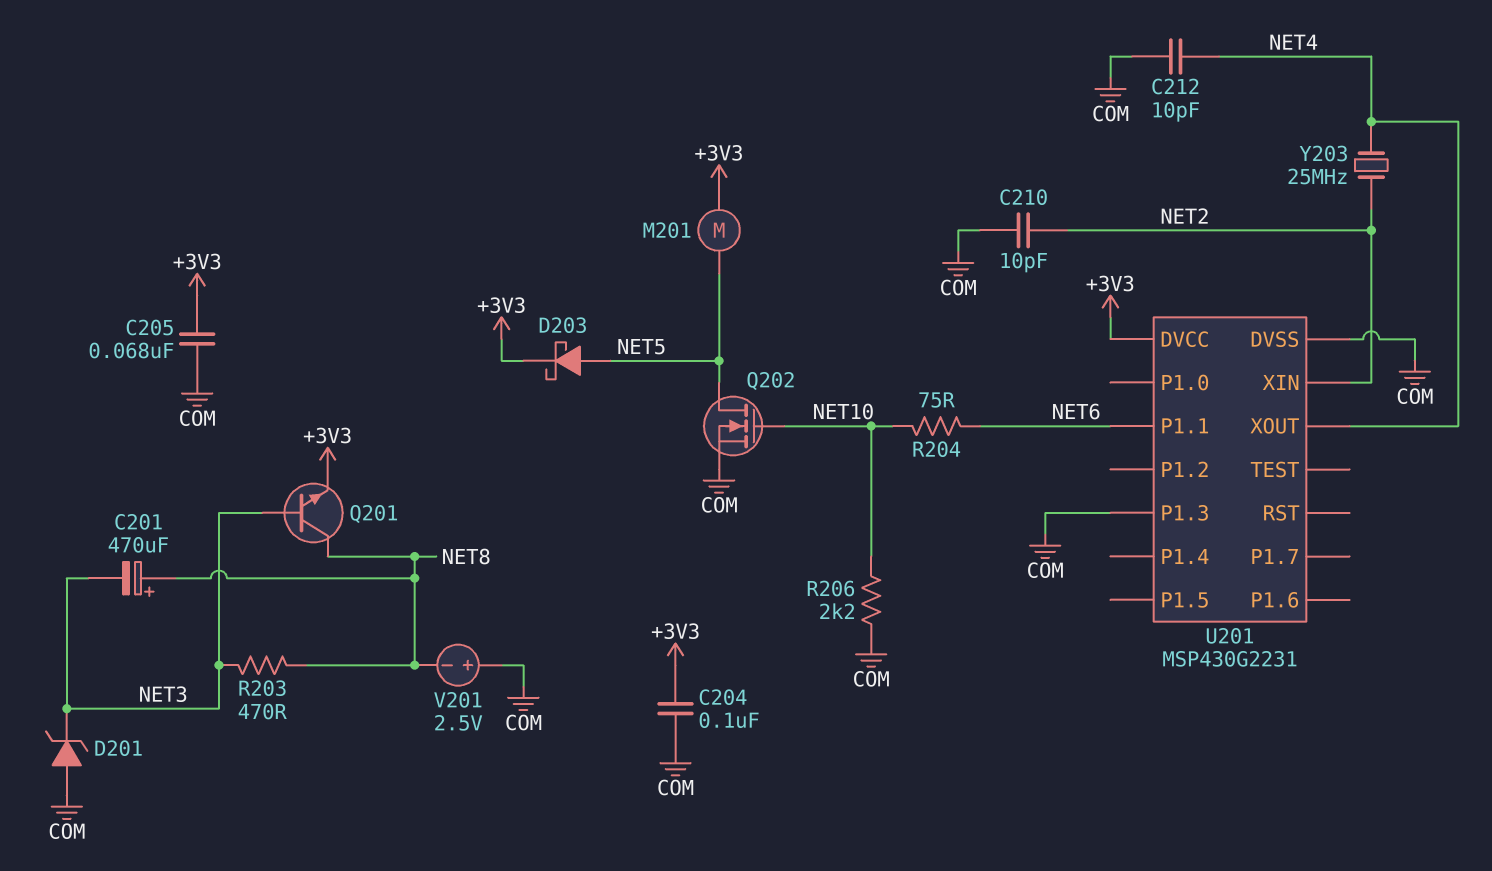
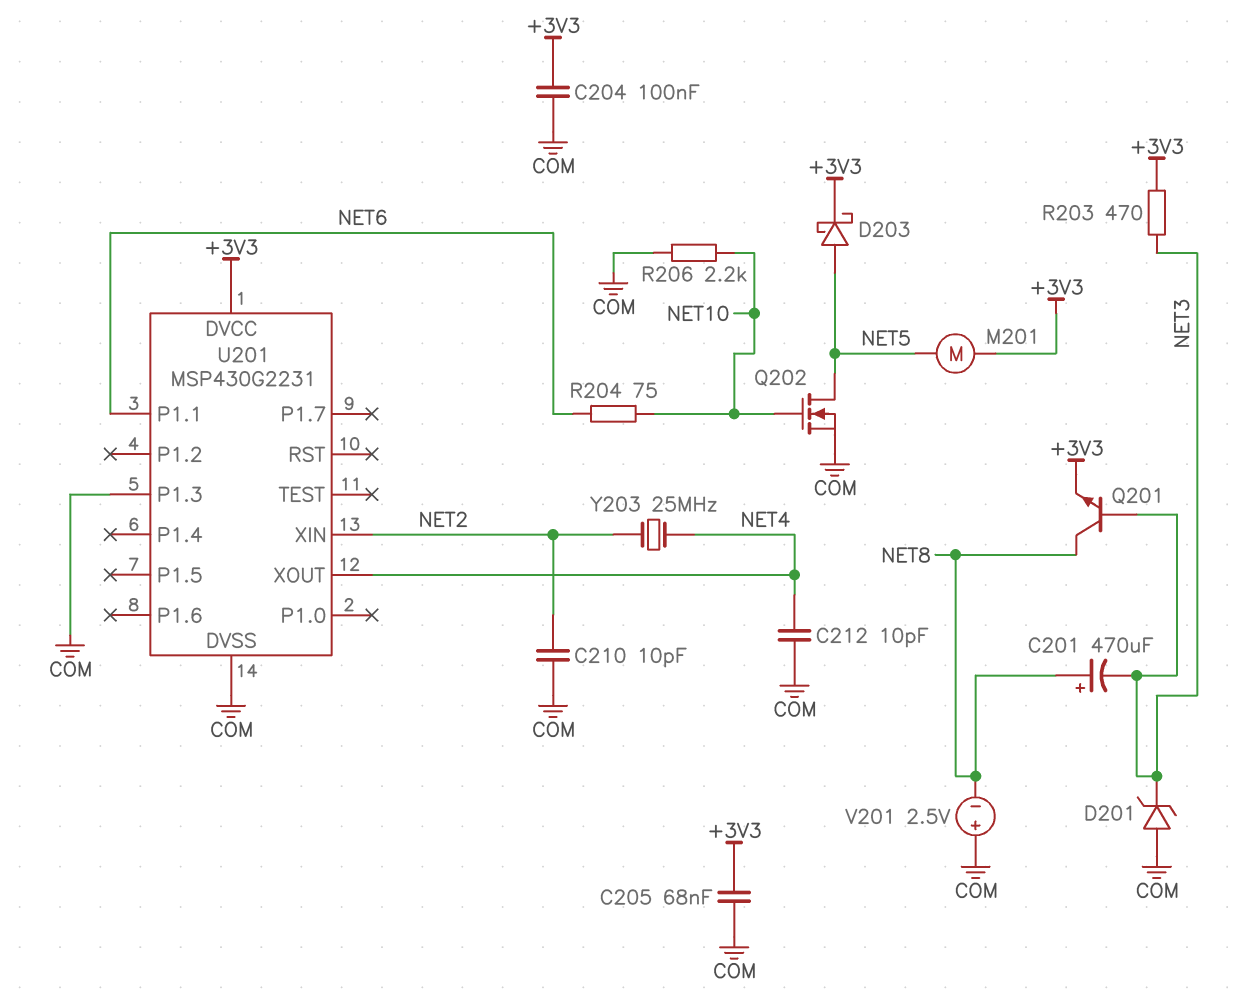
R203: 470 (NET3, NET8) -> 470 (+3V3, NET3)

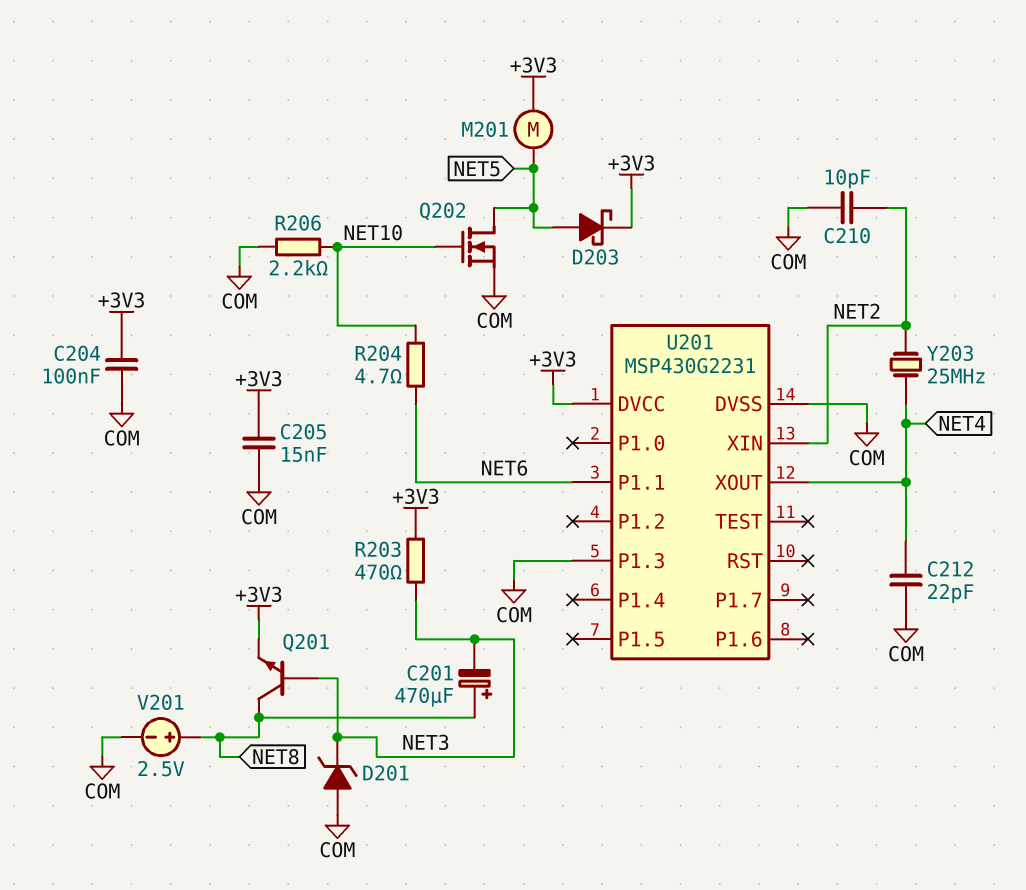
C205: 68nF (+3V3, COM) -> 15nF (+3V3, COM)
C212: 10pF (COM, NET4) -> 22pF (COM, NET4)
R204: 75 (NET6, NET10) -> 4.7 (NET6, NET10)
V201: 2.5V (plus COM, minus NET8) -> 2.5V (plus NET8, minus COM)

